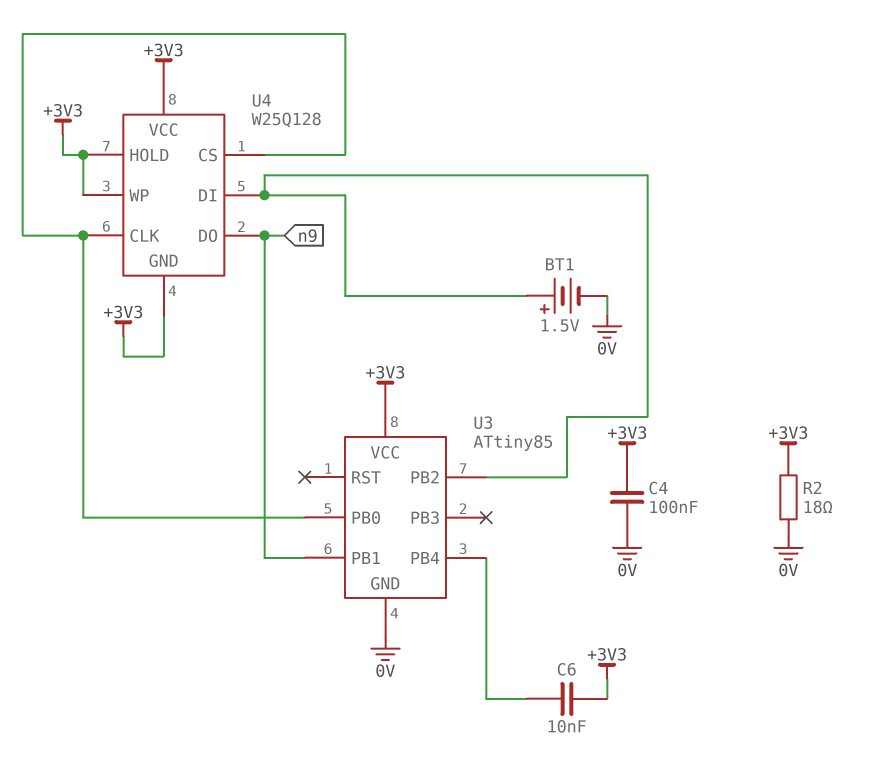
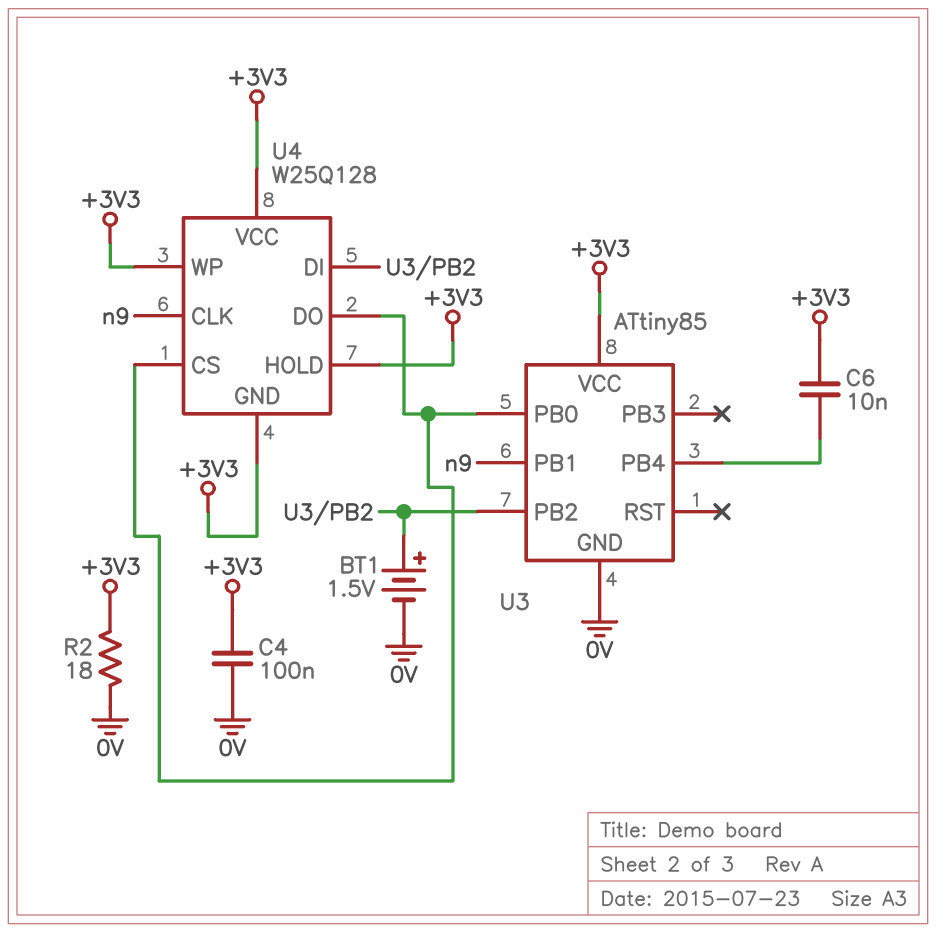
U4 pin CLK: U3/PB0 -> n9
U4 pin DO: n9 -> U3/PB0

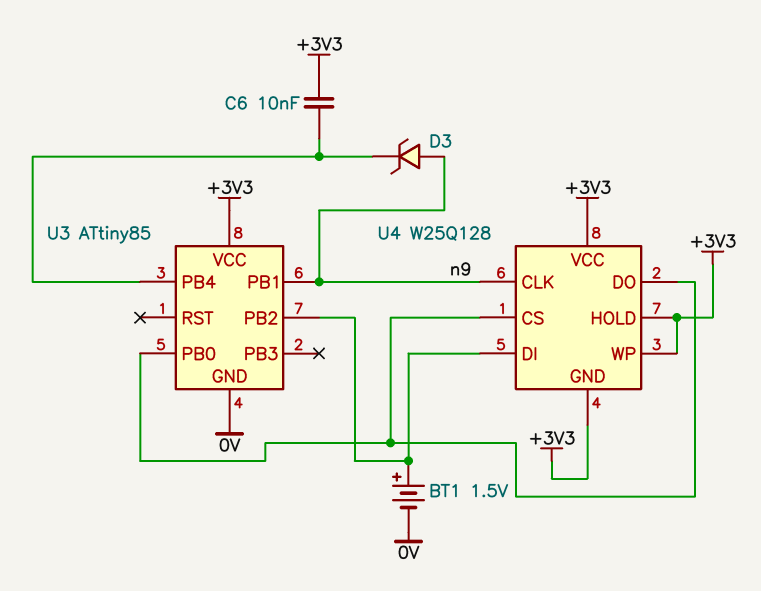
C4: 100nF (+3V3, 0V) -> none
D3: none -> zener (A n9, K U3/PB4)
R2: 18 (+3V3, 0V) -> none

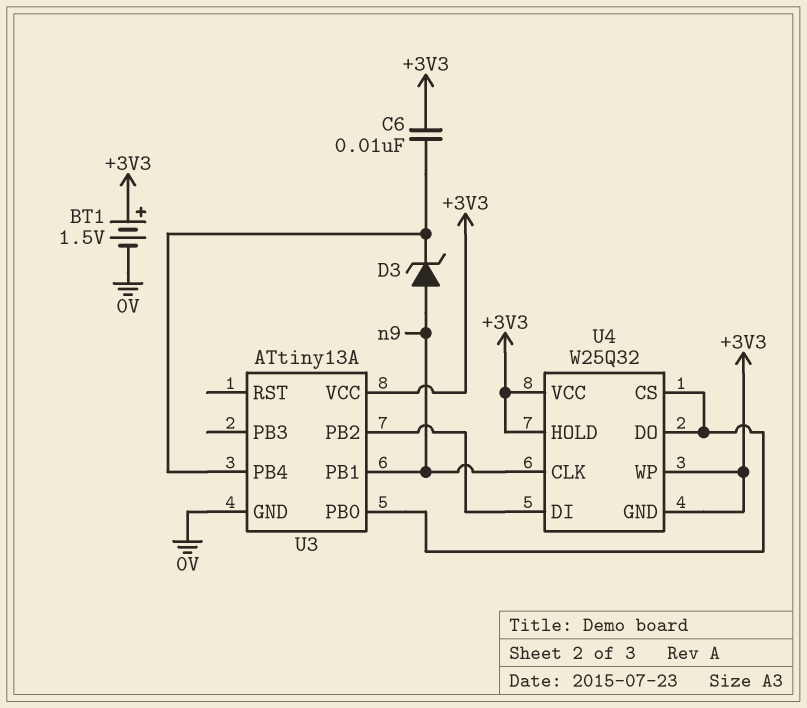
BT1: 1.5V (plus U3/PB2, minus 0V) -> 1.5V (plus +3V3, minus 0V)
U3: ATtiny85 -> ATtiny13A
U4: W25Q128 -> W25Q32

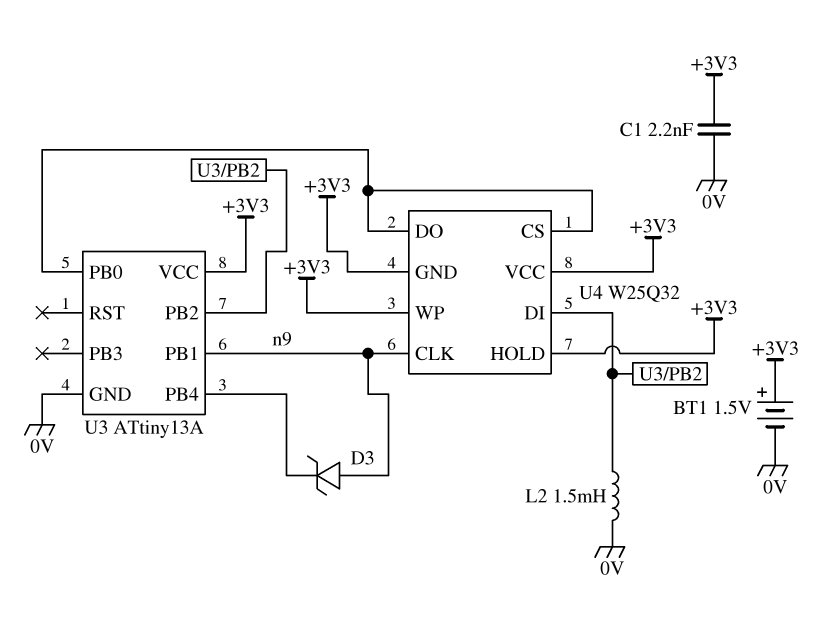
C1: none -> 2.2nF (+3V3, 0V)
C6: 10nF (+3V3, U3/PB4) -> none
L2: none -> 1.5mH (0V, U3/PB2)

